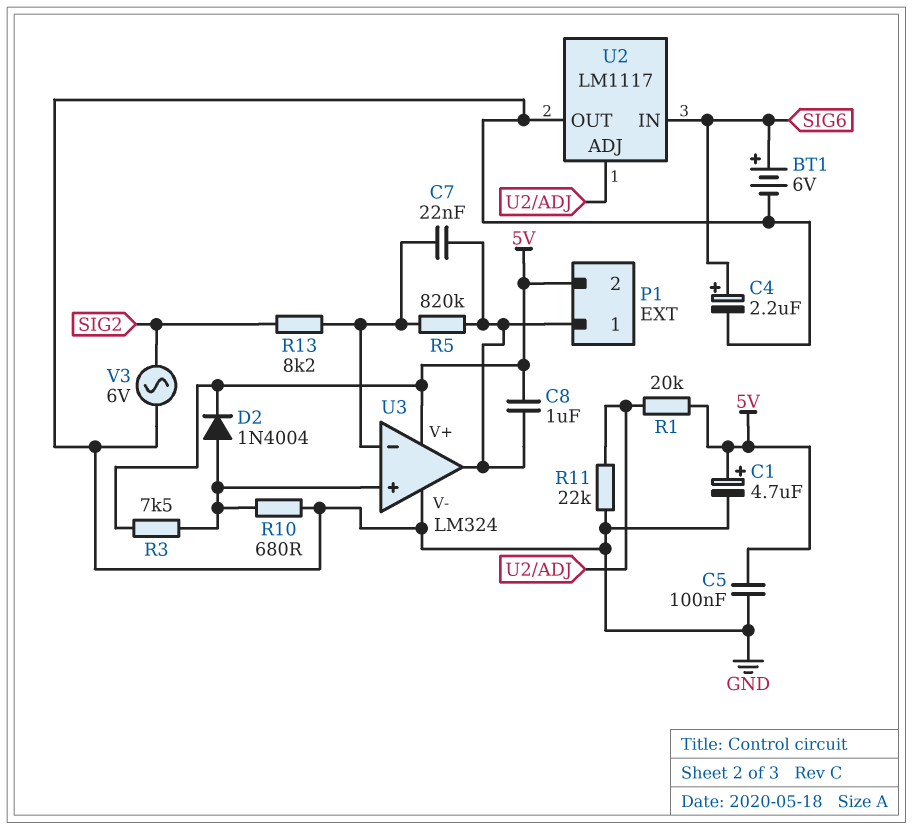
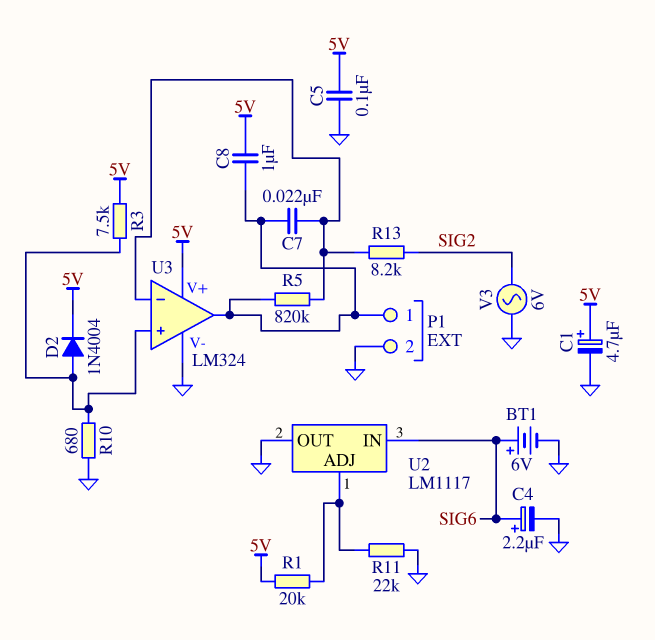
P1 pin 2: 5V -> GND

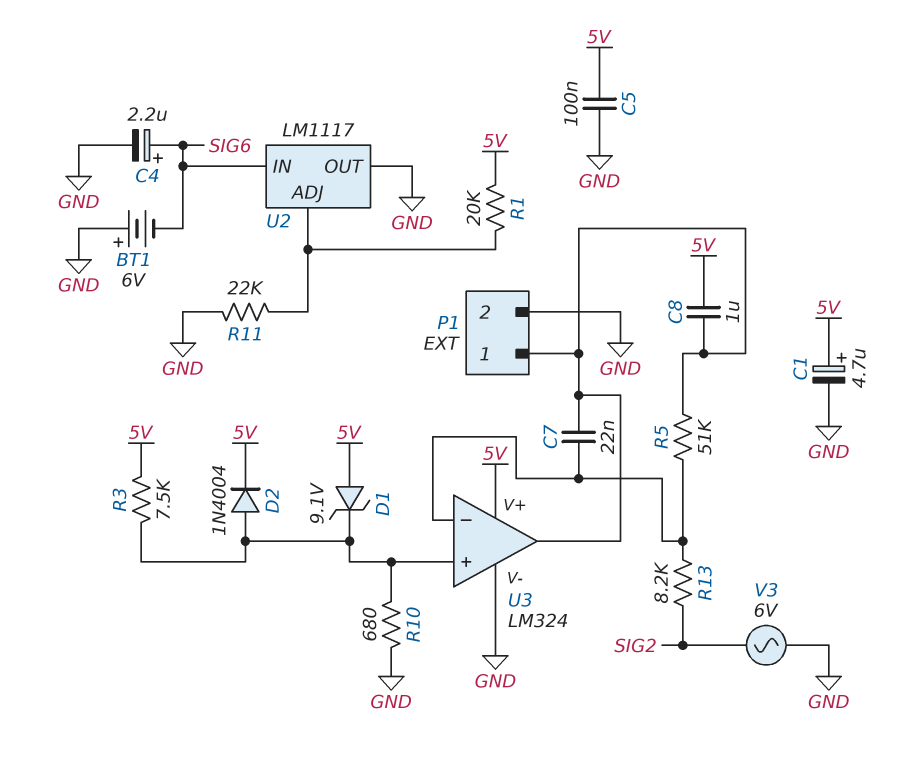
BT1: 6V (plus SIG6, minus GND) -> 6V (plus GND, minus SIG6)
D1: none -> zener 9.1V (A 5V, K U3/in+)
R5: 820k (P1/1, U3/in-) -> 51k (P1/1, U3/in-)

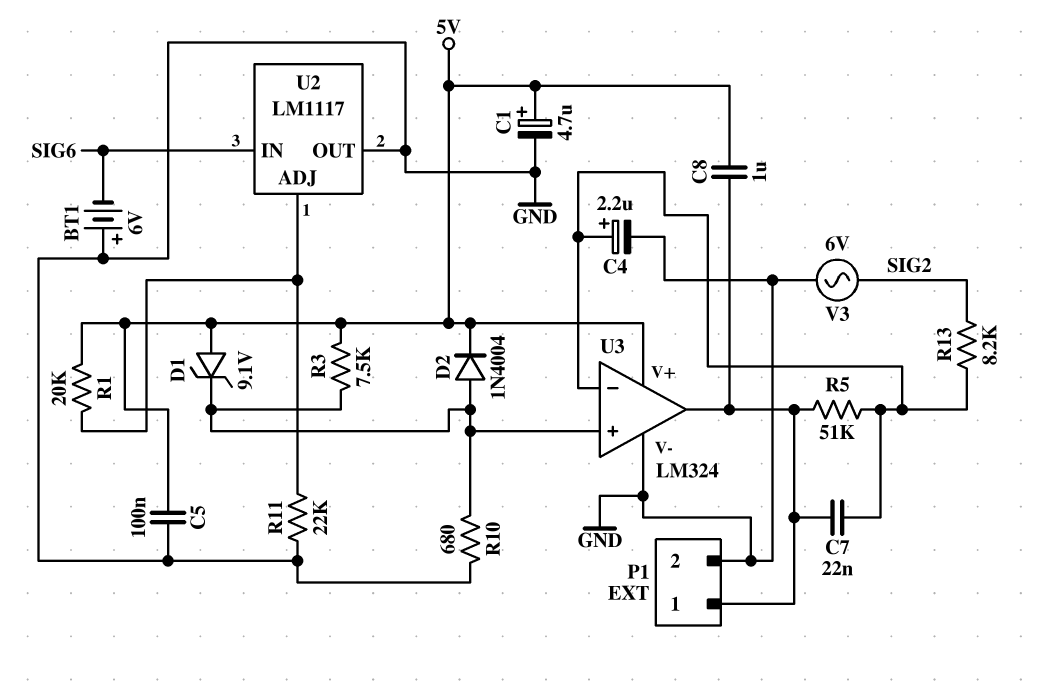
C4: 2.2uF (plus SIG6, minus GND) -> 2.2uF (plus U3/in-, minus GND)

